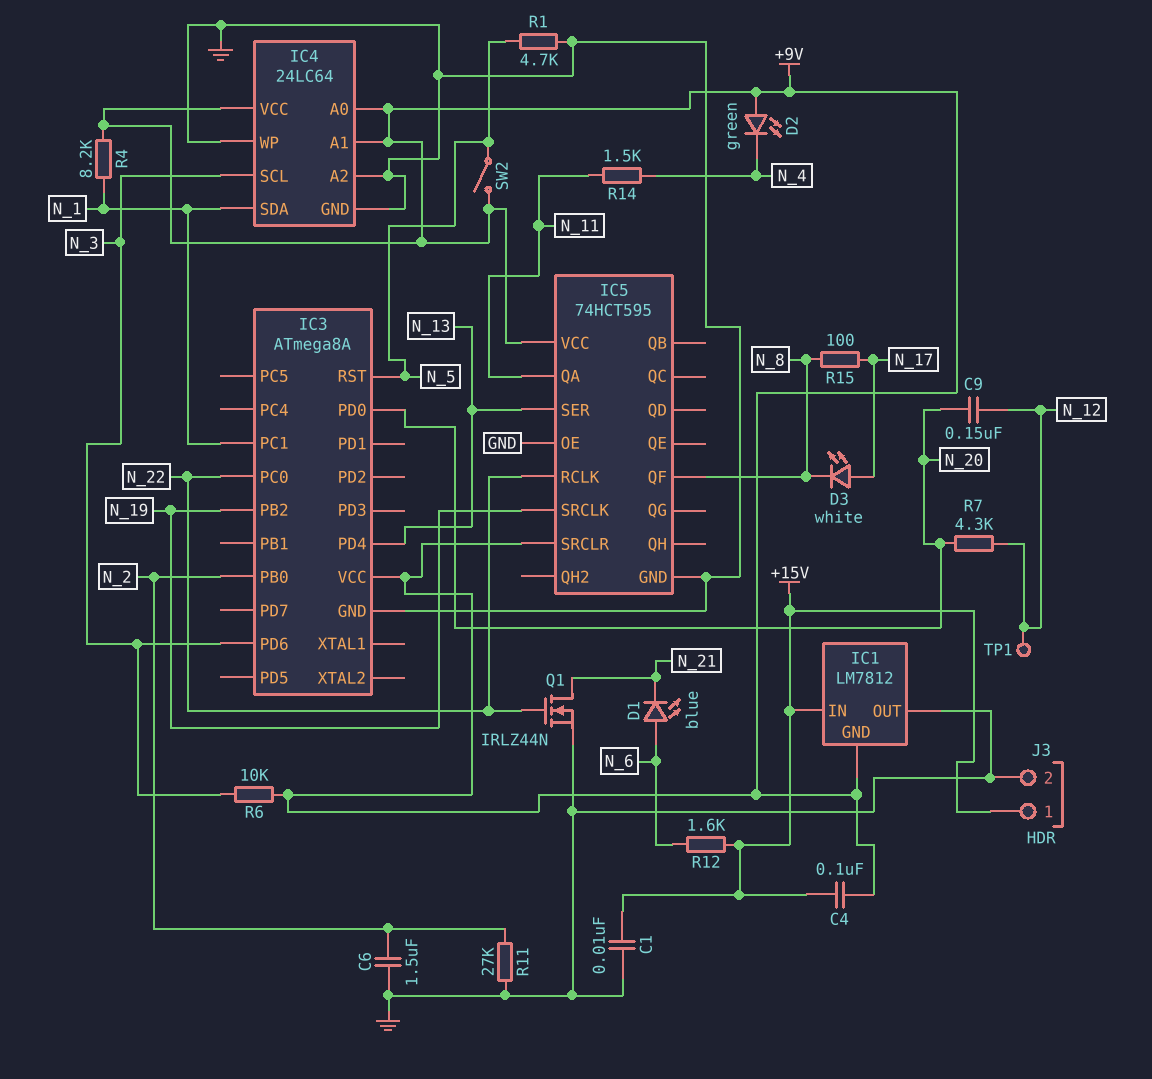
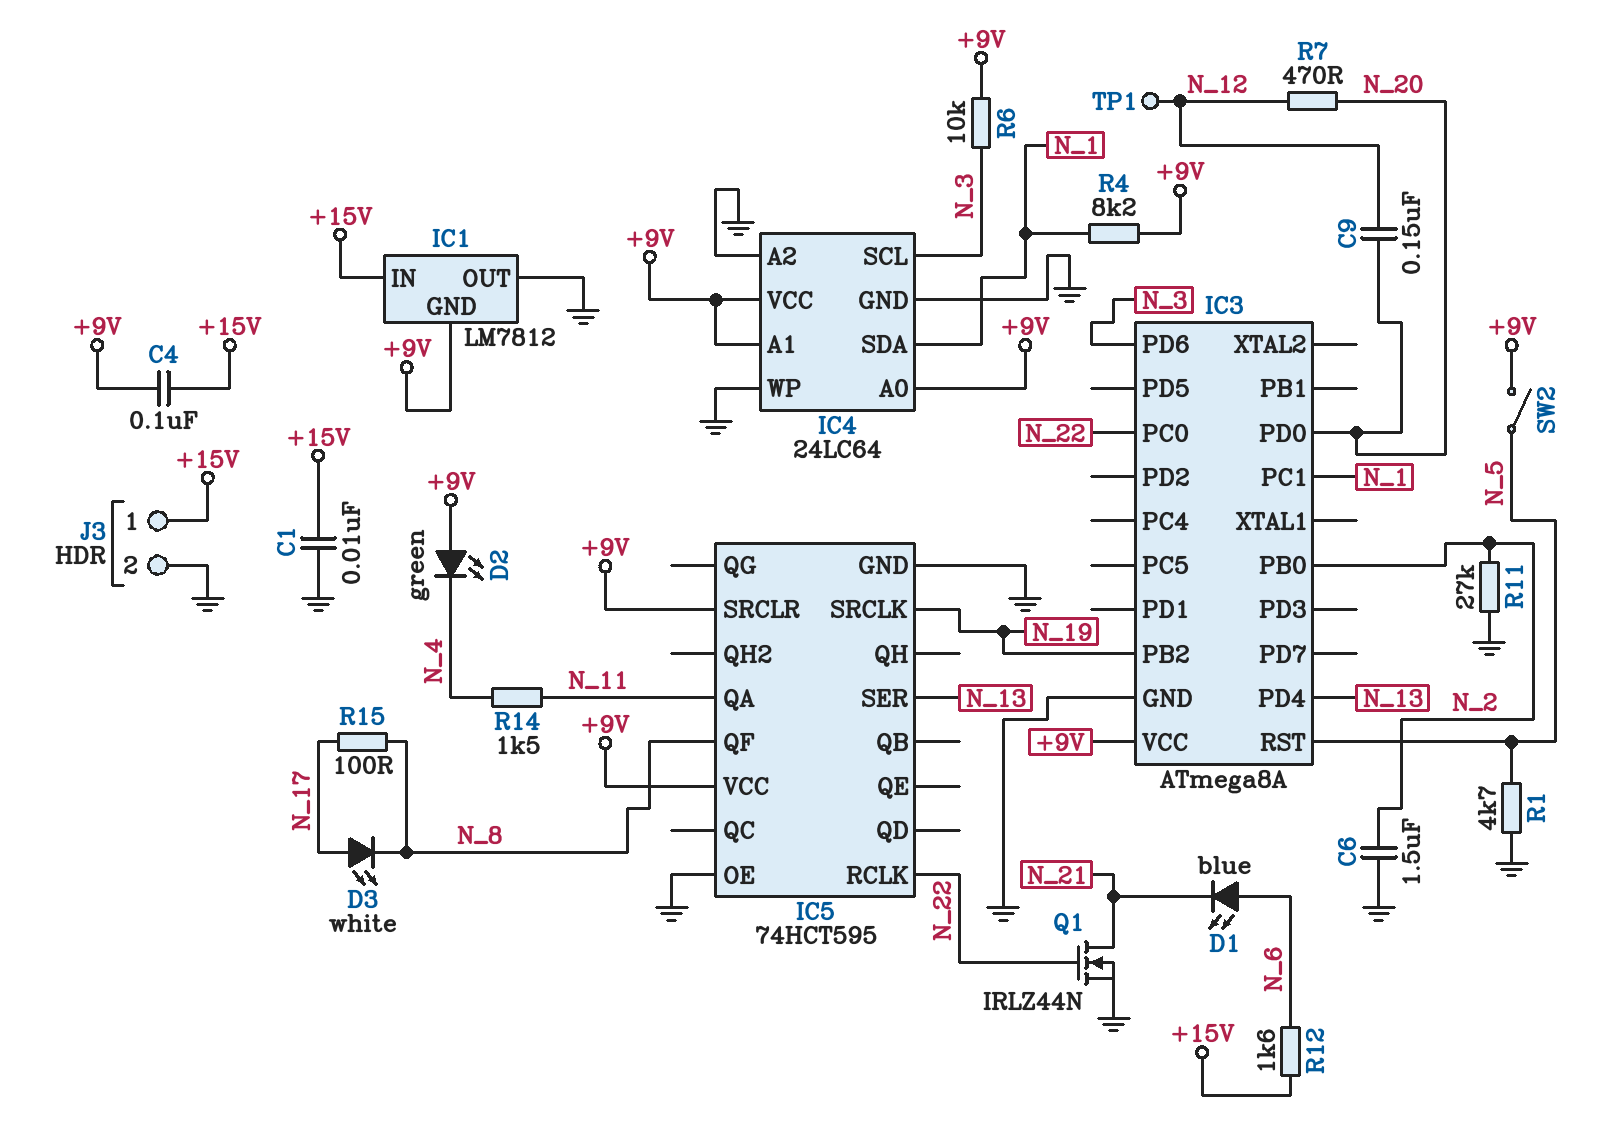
R7: 4.3k (N_12, N_20) -> 470 (N_12, N_20)

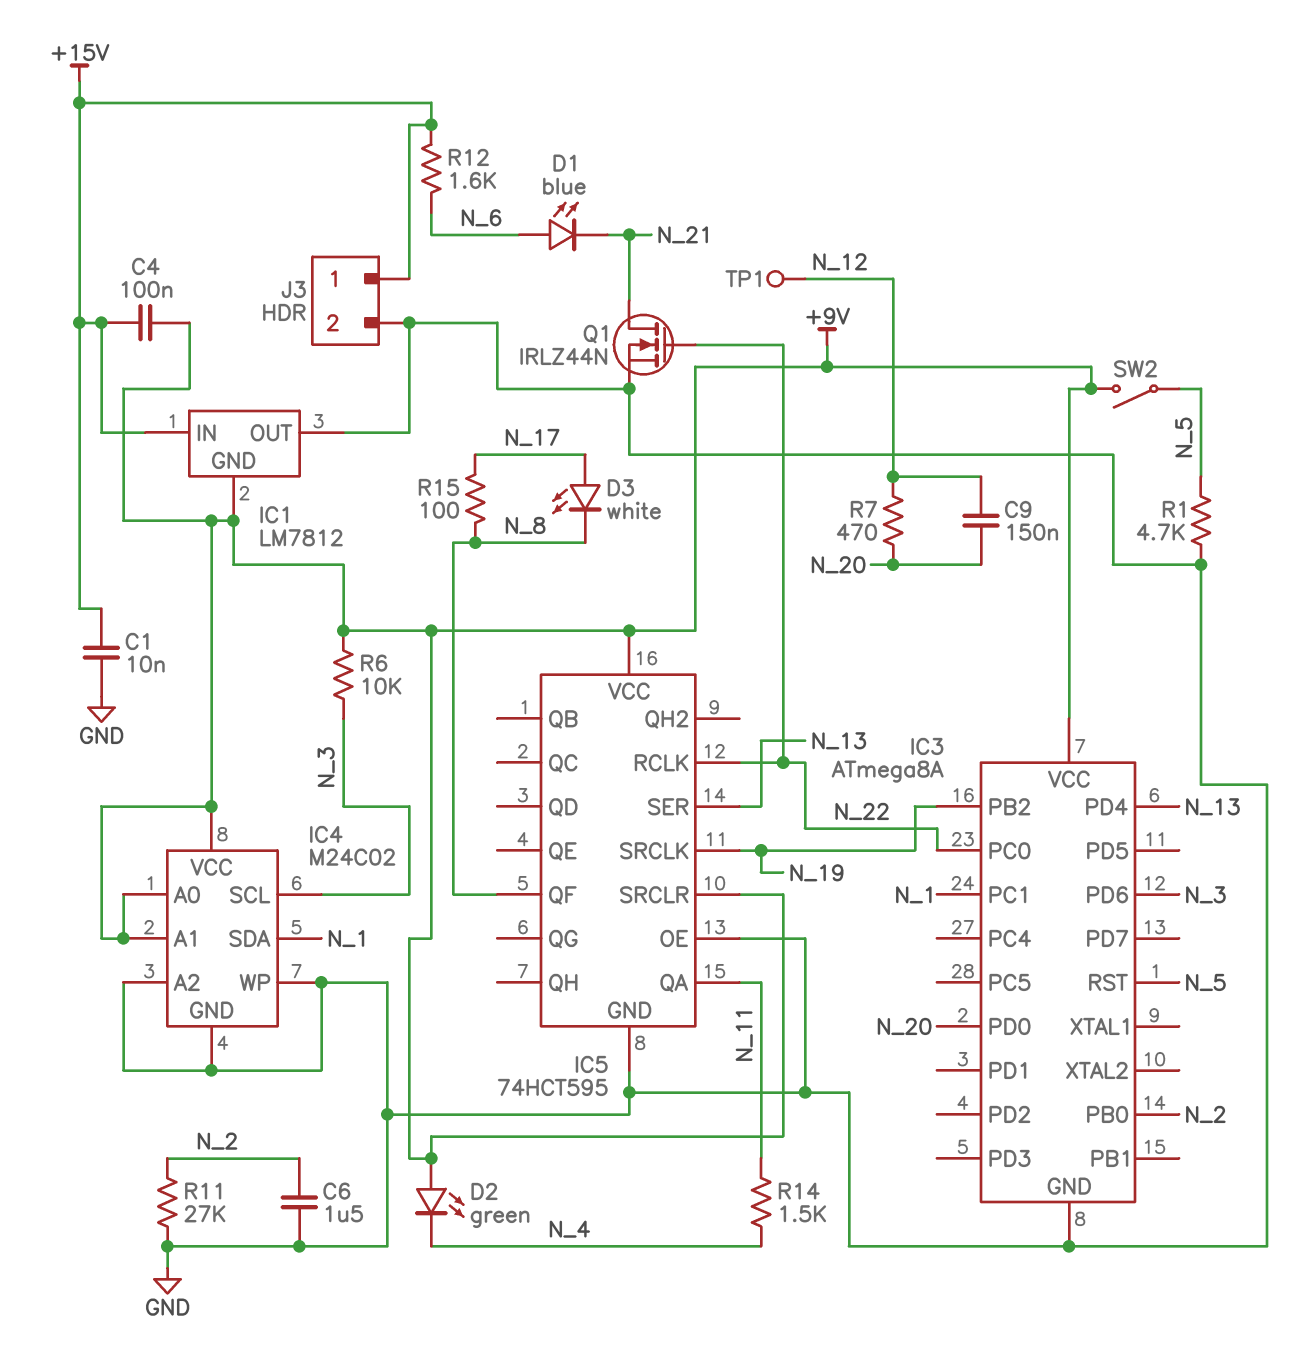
IC4: 24LC64 -> M24C02
R4: 8.2k (+9V, N_1) -> none

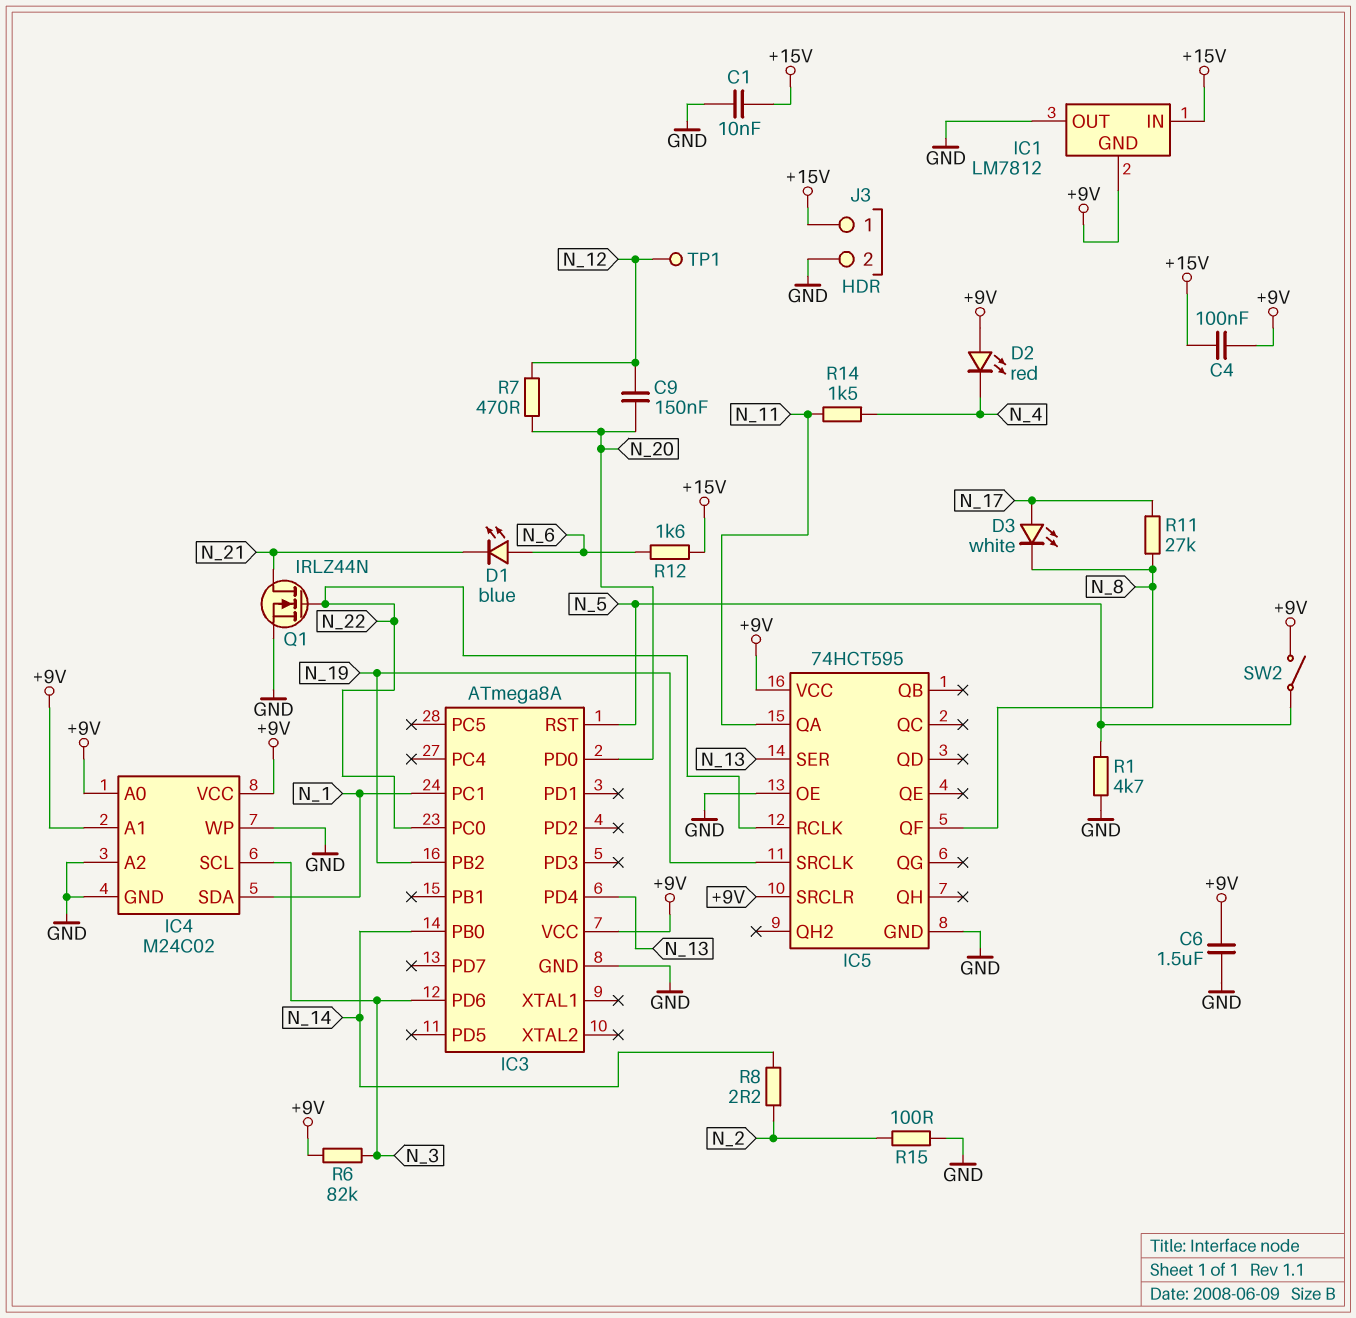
C6: 1.5uF (GND, N_2) -> 1.5uF (+9V, GND)
D2: LED green (A +9V, K N_4) -> LED red (A +9V, K N_4)
IC3 pin PB0: N_2 -> N_14
R6: 10k (+9V, N_3) -> 82k (+9V, N_3)
R8: none -> 2.2 (N_2, N_14)
R11: 27k (GND, N_2) -> 27k (N_8, N_17)
R15: 100 (N_8, N_17) -> 100 (GND, N_2)

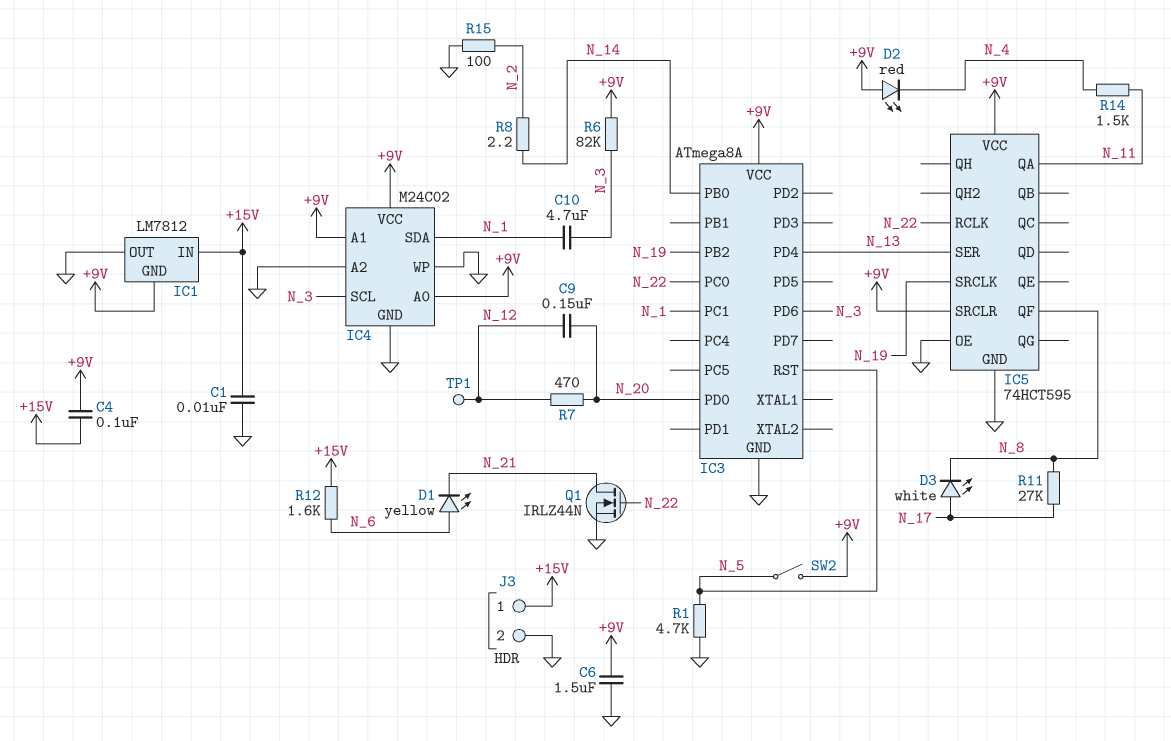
C10: none -> 4.7uF (N_1, N_3)
D1: LED blue (A N_6, K N_21) -> LED yellow (A N_6, K N_21)

